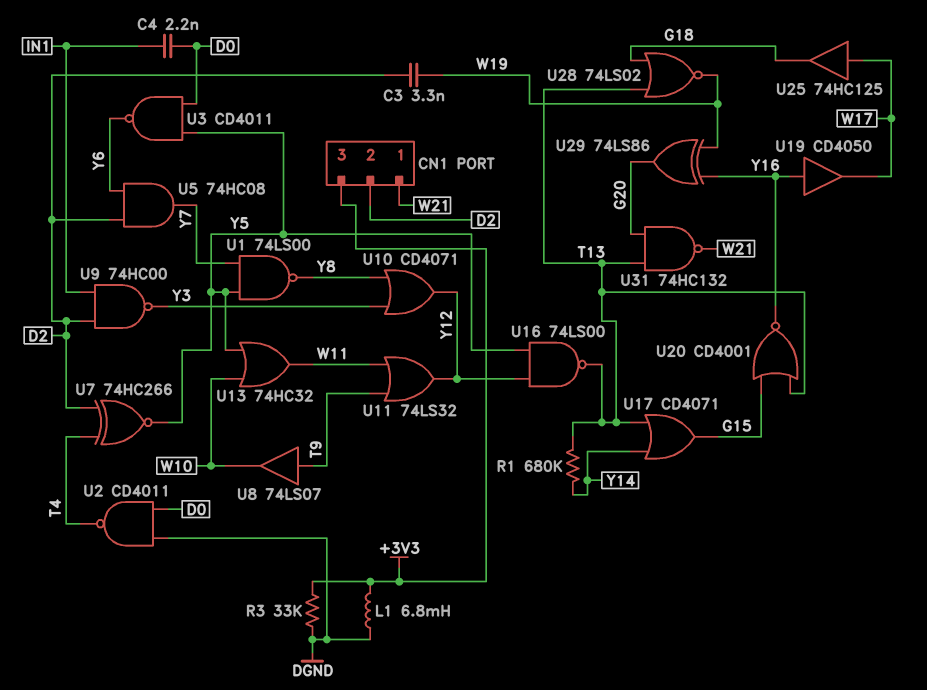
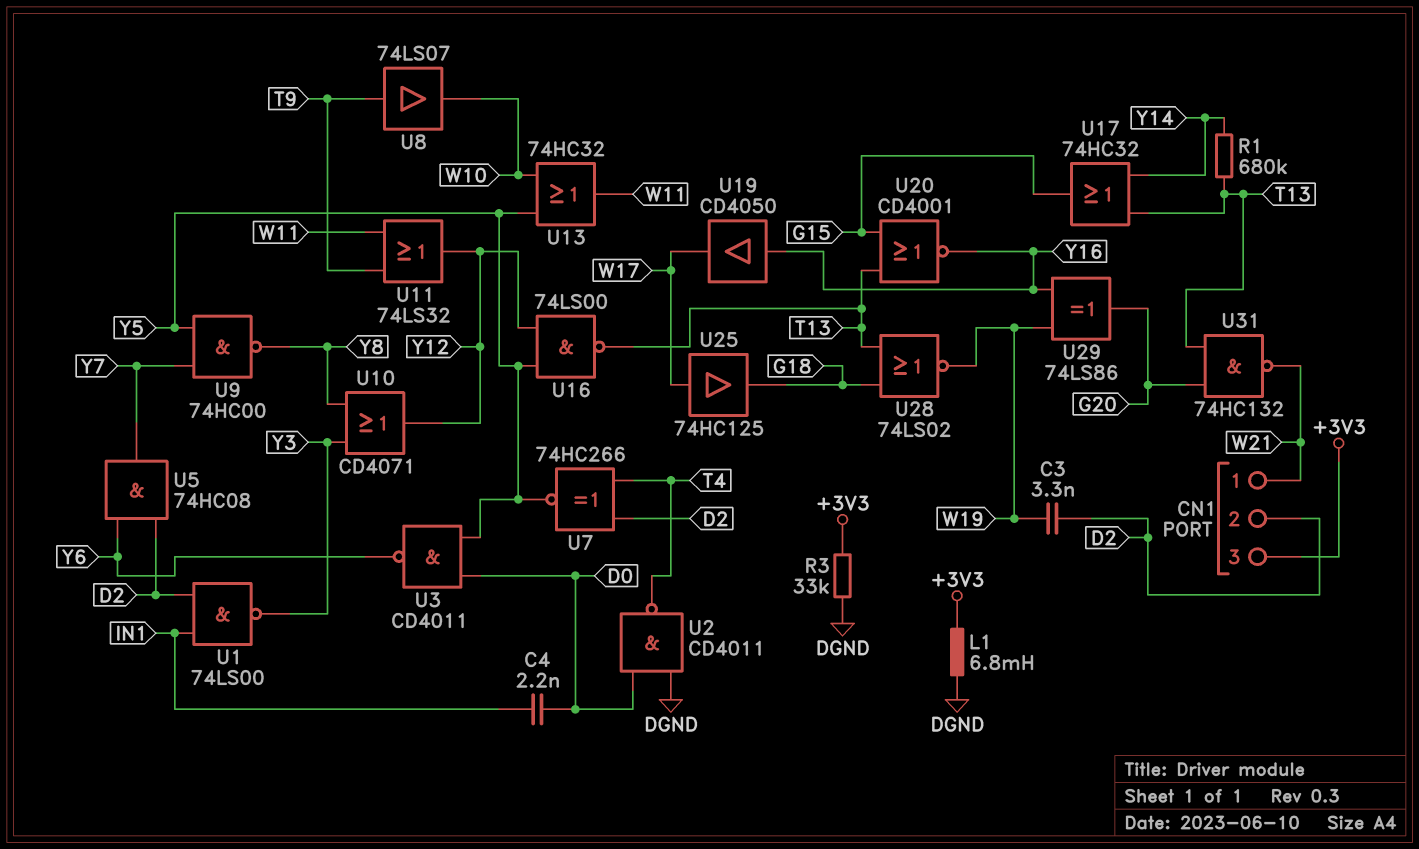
U1: NAND 74LS00 (in Y5, in Y7, out Y8) -> NAND 74LS00 (in D2, in IN1, out Y3)
U9: NAND 74HC00 (in D2, in IN1, out Y3) -> NAND 74HC00 (in Y5, in Y7, out Y8)
U17: OR CD4071 (in T13, in Y14, out G15) -> OR 74HC32 (in T13, in Y14, out G15)

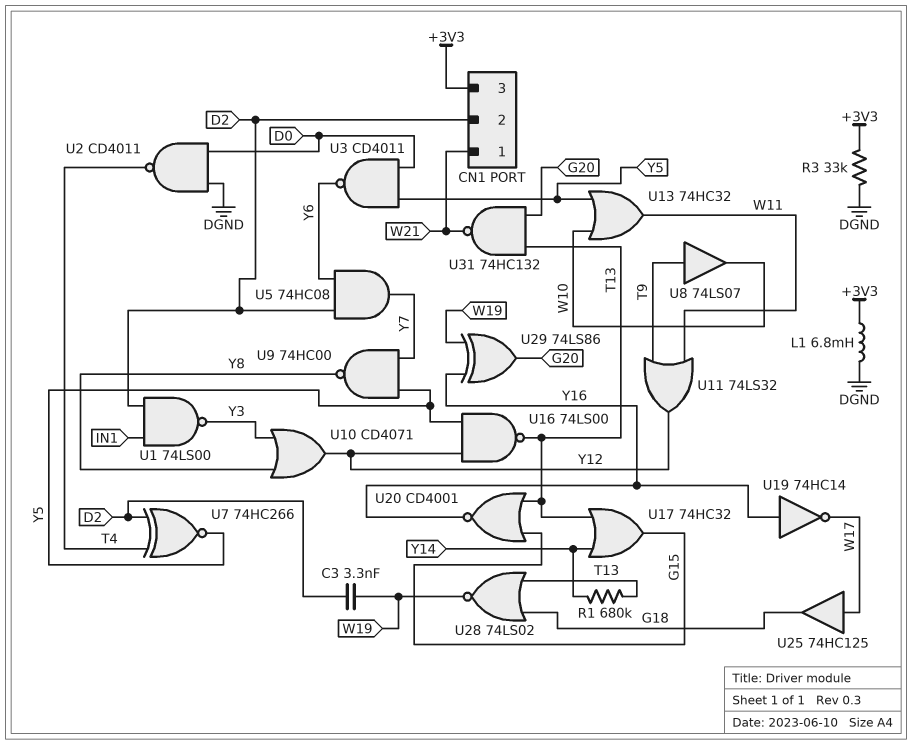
C4: 2.2nF (D0, IN1) -> none
U19: buffer CD4050 (in Y16, out W17) -> NOT 74HC14 (in Y16, out W17)

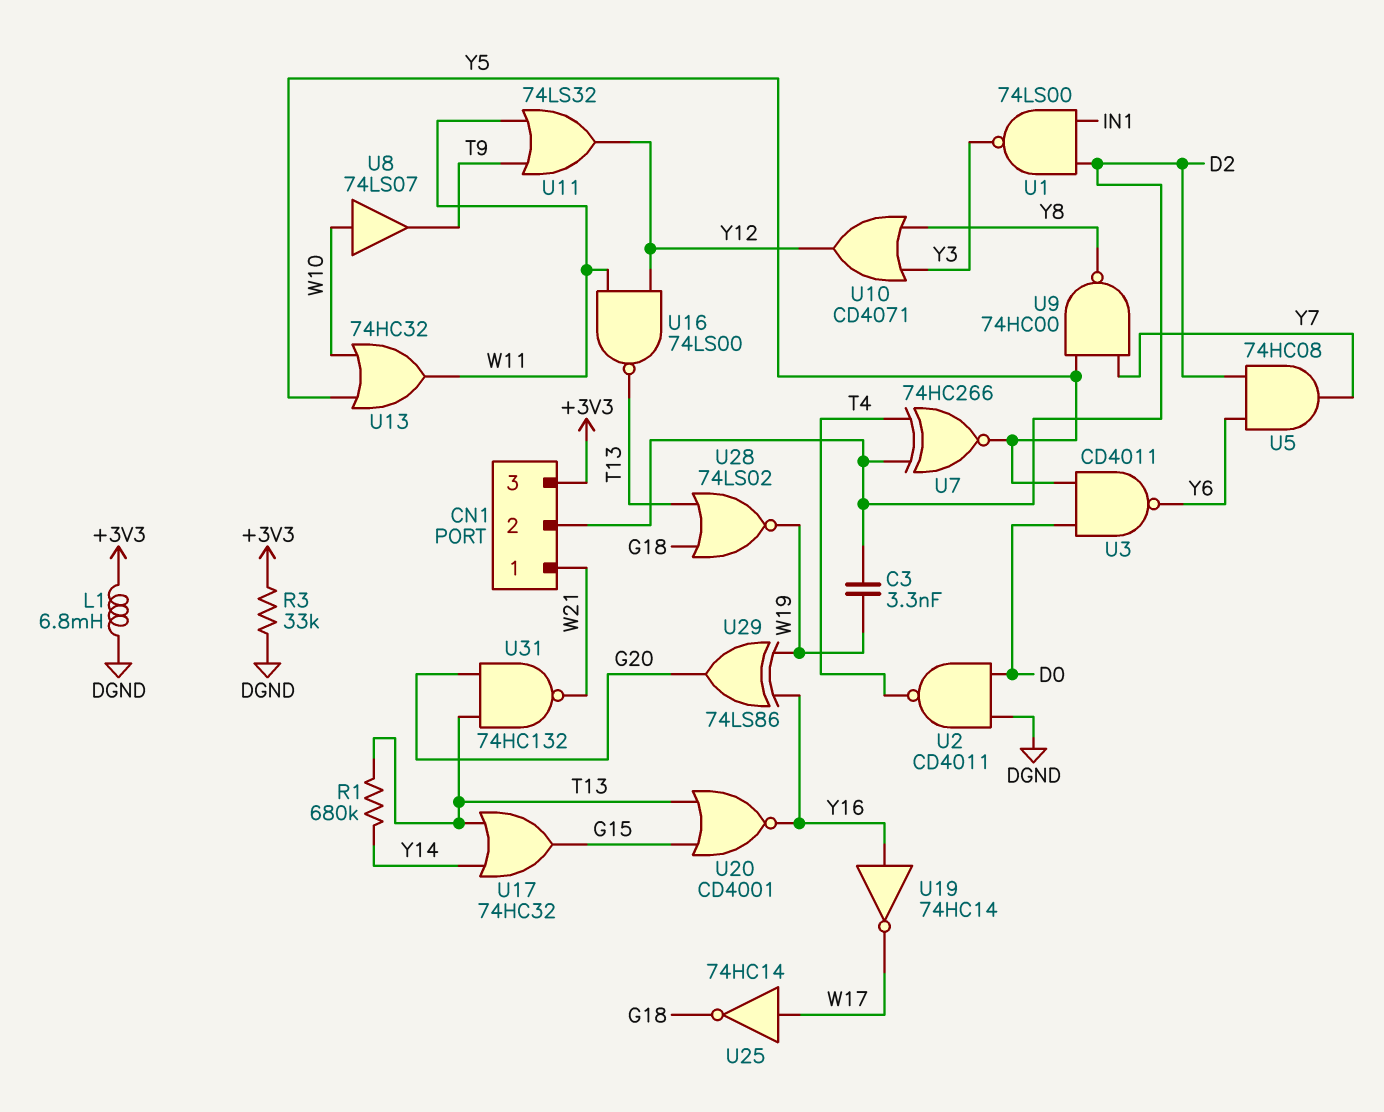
U8: buffer 74LS07 (in T9, out W10) -> buffer 74LS07 (in W10, out T9)
U16: NAND 74LS00 (in Y5, in Y12, out T13) -> NAND 74LS00 (in W11, in Y12, out T13)
U25: buffer 74HC125 (in W17, out G18) -> NOT 74HC14 (in W17, out G18)

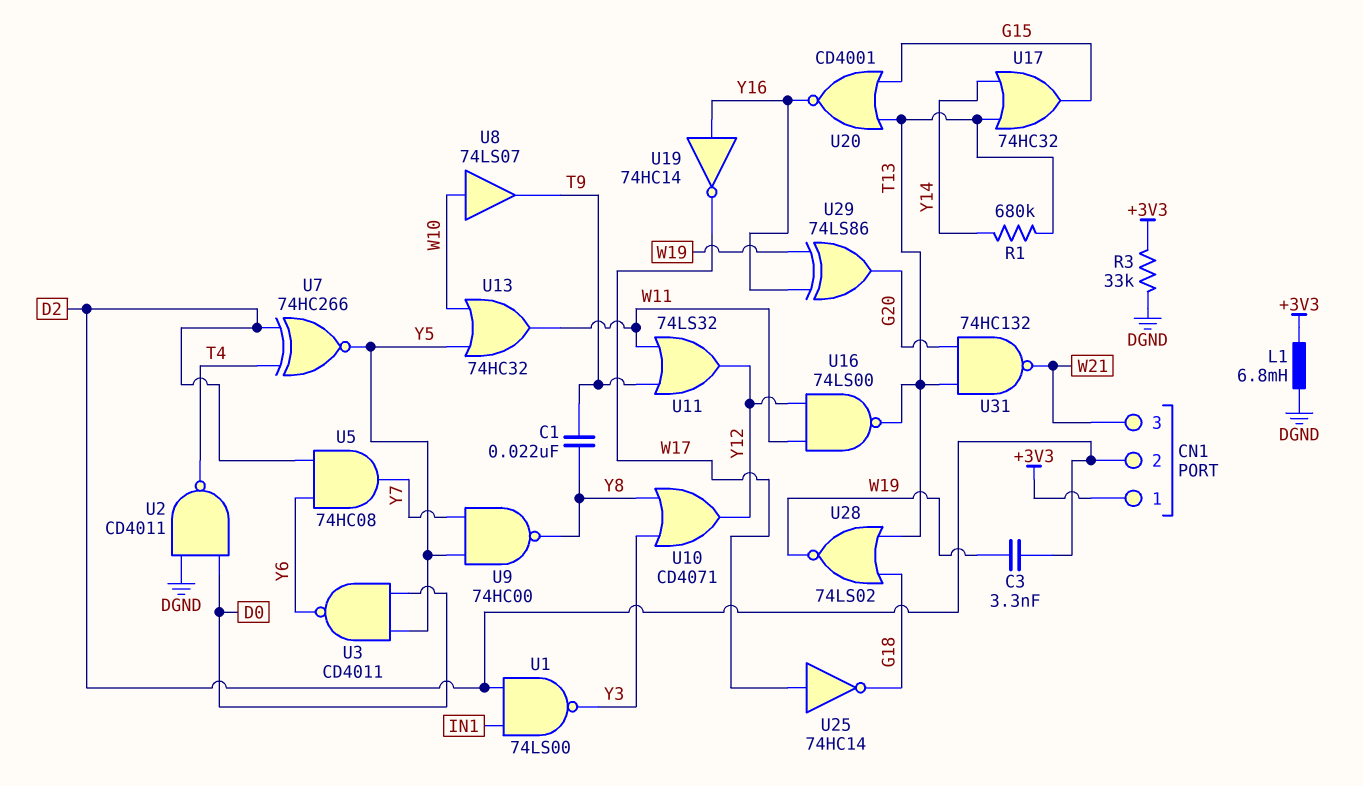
C1: none -> 22nF (T9, Y8)
CN1 pin 1: W21 -> +3V3
CN1 pin 3: +3V3 -> W21

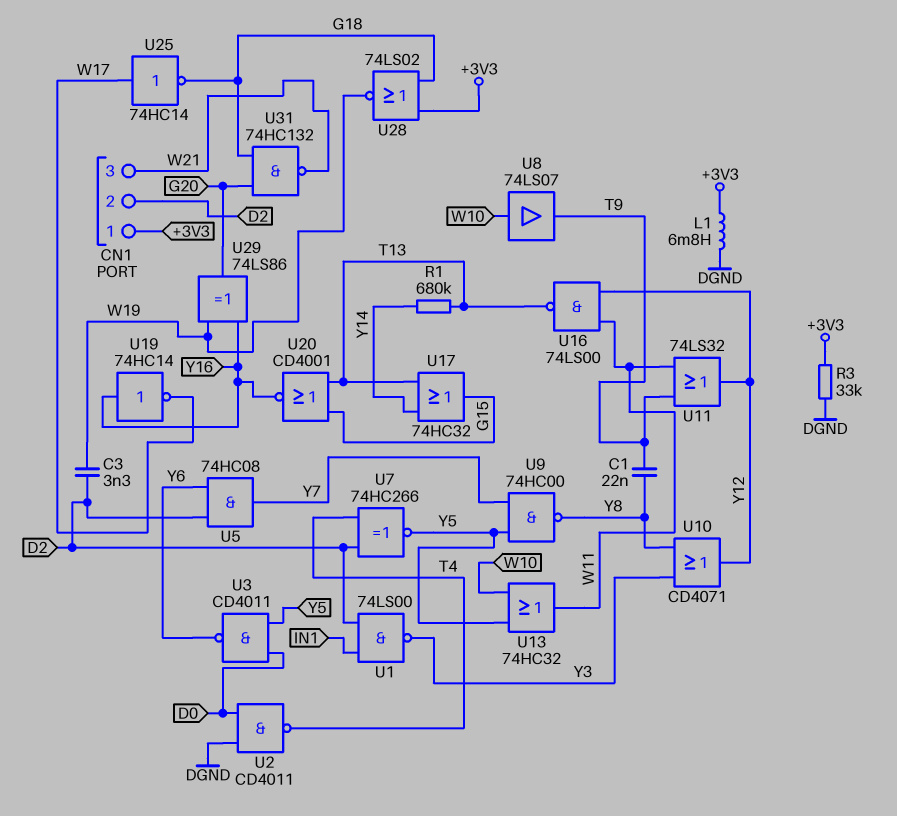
U28: NOR 74LS02 (in G18, in T13, out W19) -> NOR 74LS02 (in +3V3, in G18, out W19)
U31: NAND 74HC132 (in G20, in T13, out W21) -> NAND 74HC132 (in G18, in G20, out W21)

